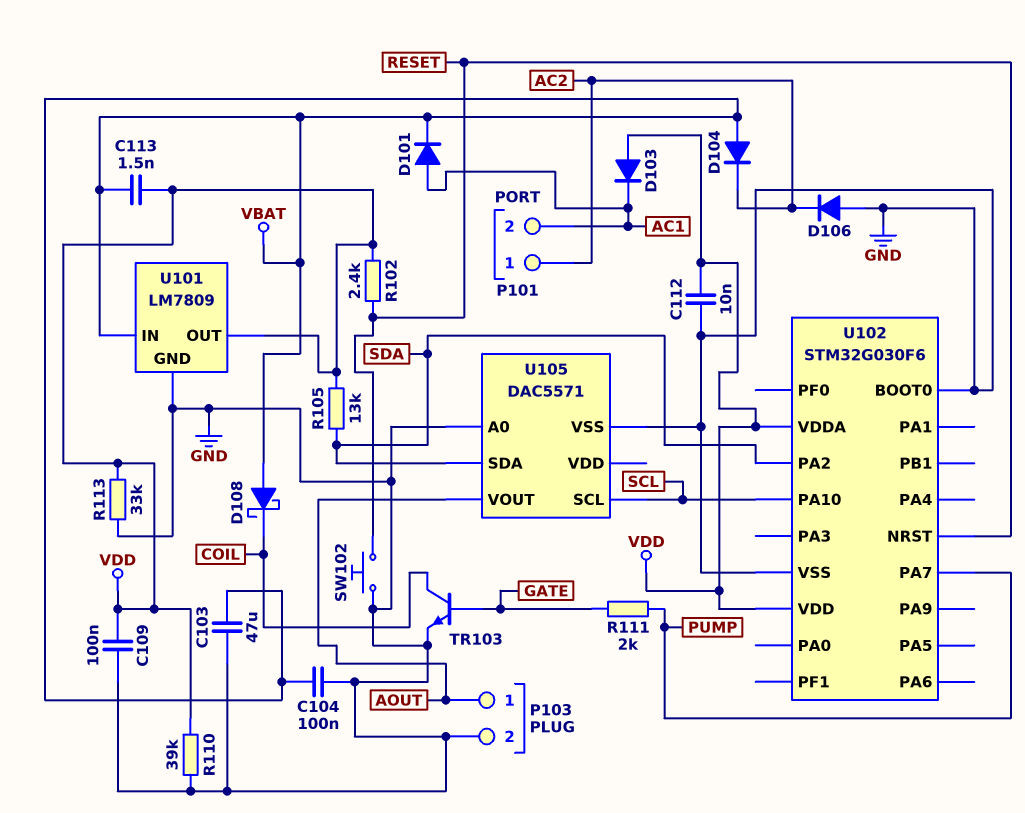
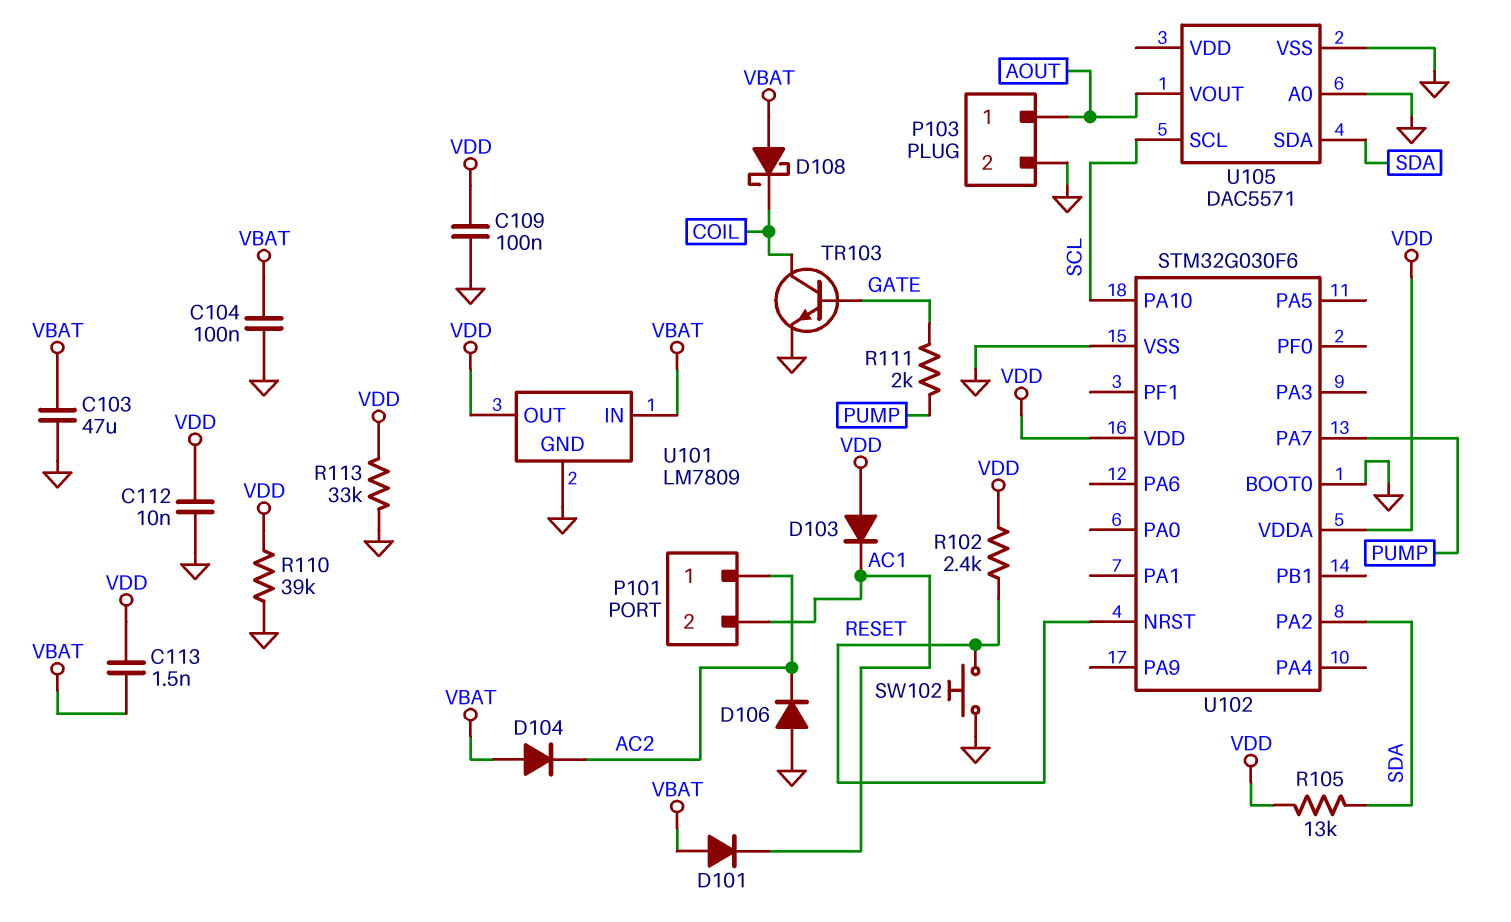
D101: diode (A AC1, K VBAT) -> diode (A VBAT, K AC1)

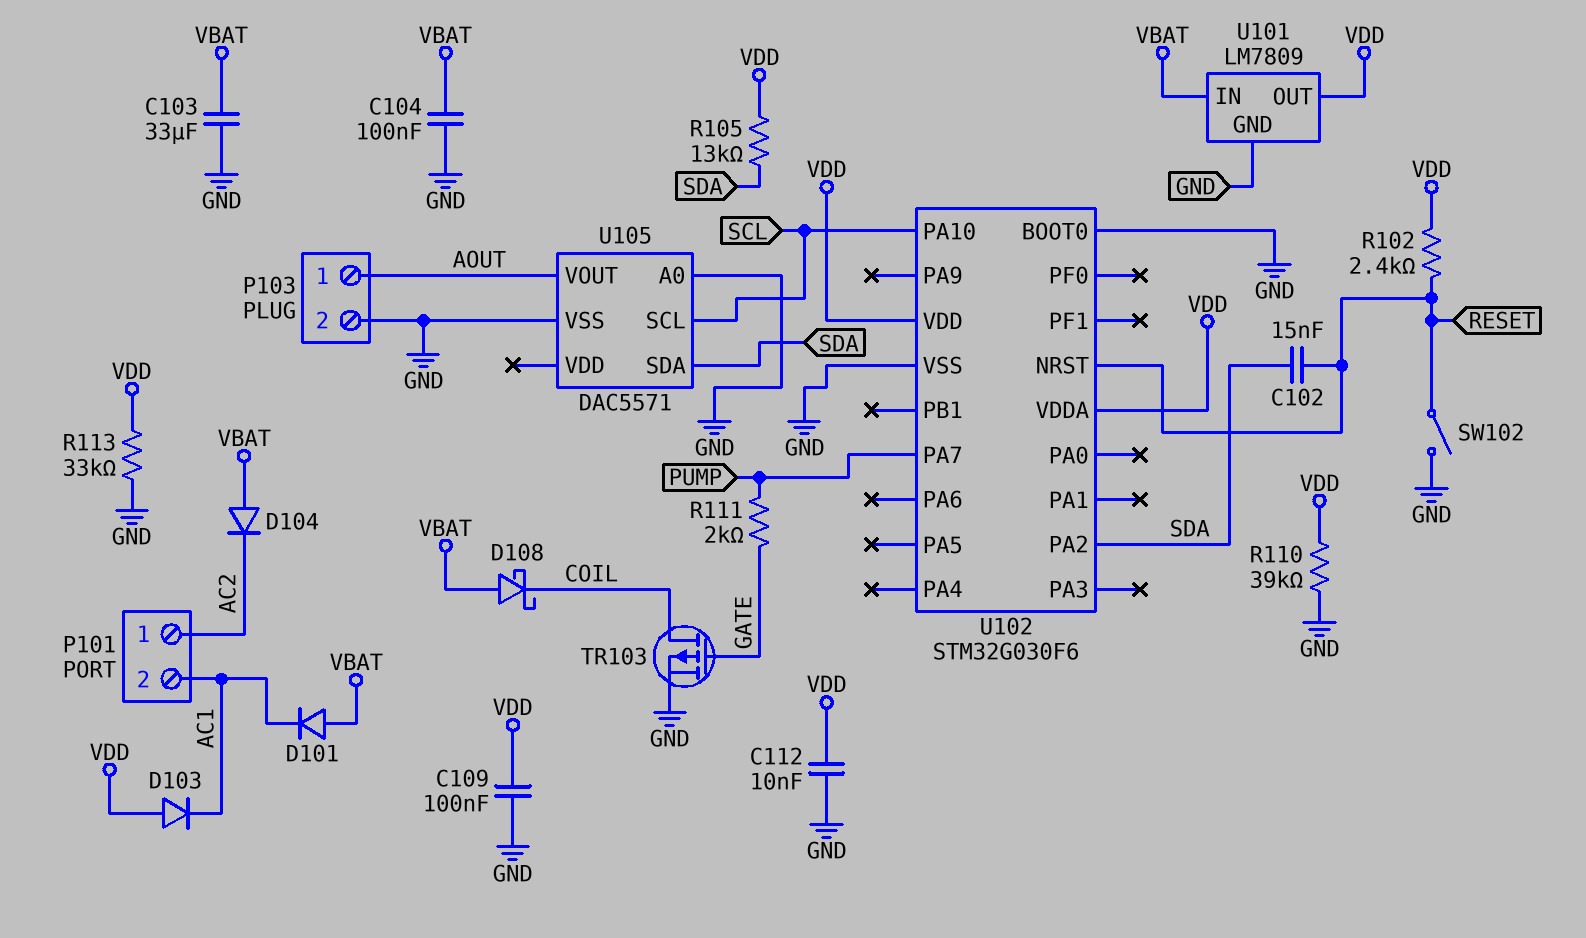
C102: none -> 15nF (RESET, SDA)
C103: 47uF (GND, VBAT) -> 33uF (GND, VBAT)
C113: 1.5nF (VBAT, VDD) -> none
D106: diode (A GND, K AC2) -> none
SW102: button (GND, RESET) -> switch (GND, RESET)
TR103: NPN (B GATE, C COIL, E GND) -> PMOS (G GATE, D COIL, S GND)

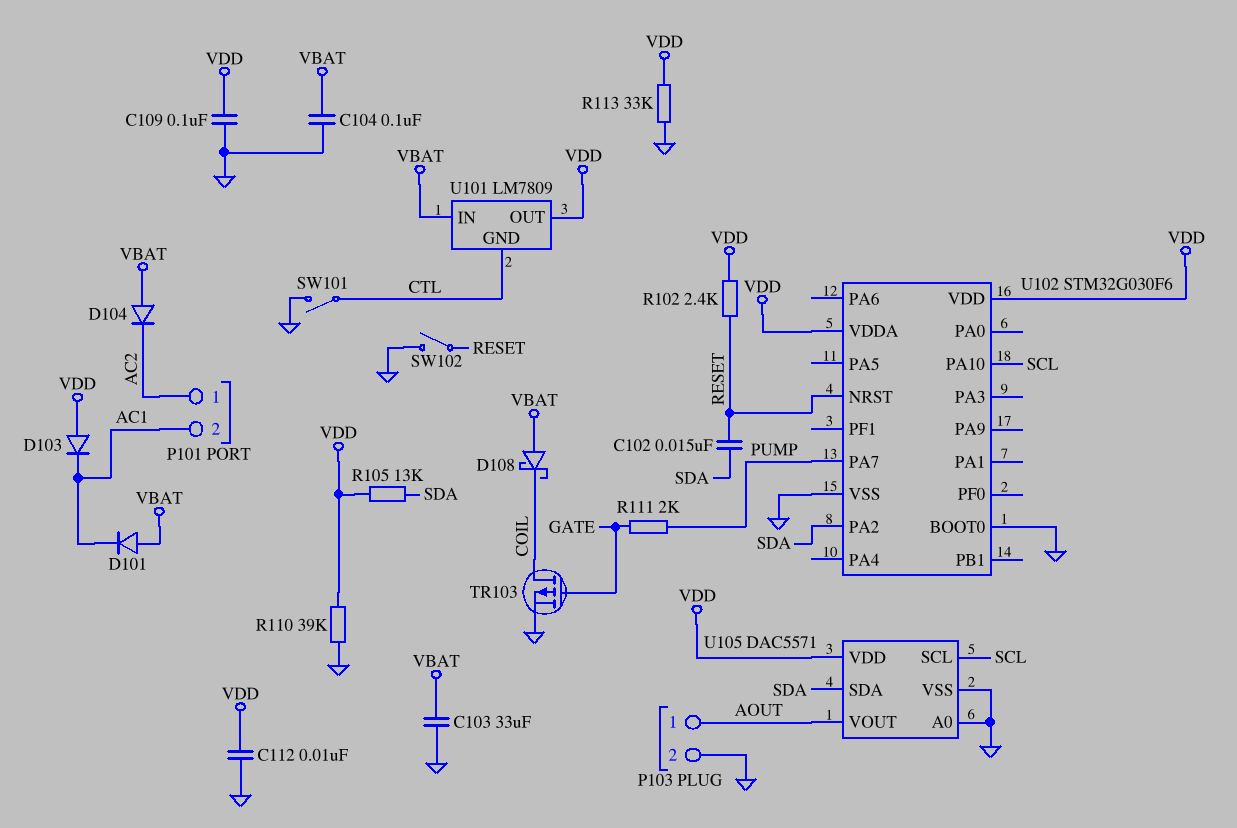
SW101: none -> switch (CTL, GND)
U101 pin GND: GND -> CTL
U105 pin VDD: none -> VDD

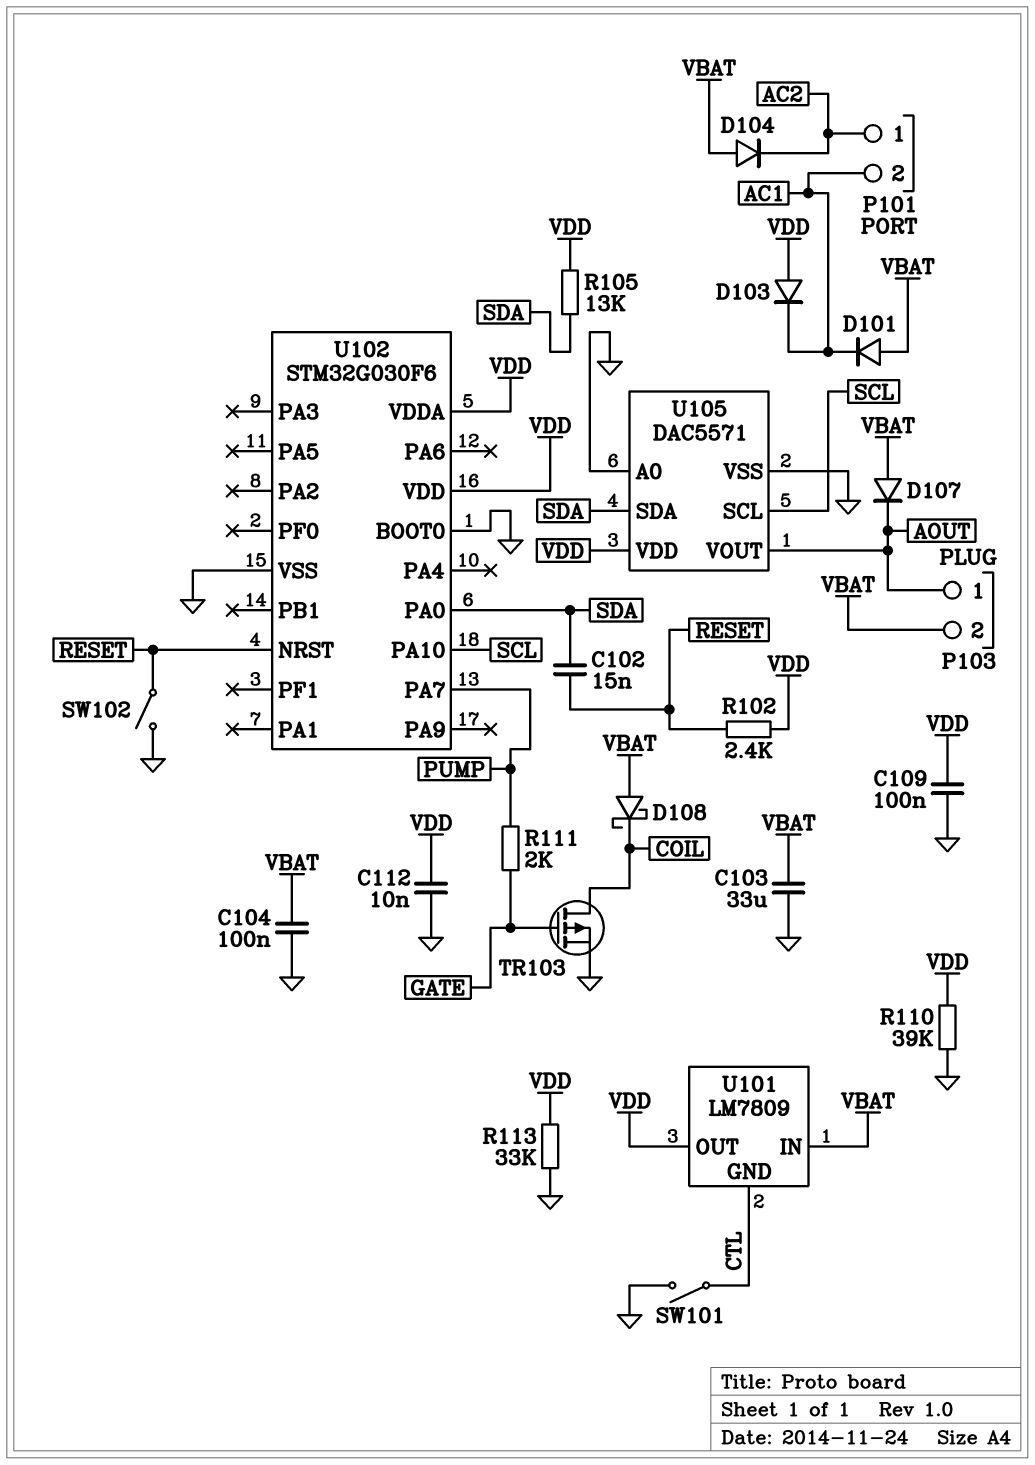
D107: none -> diode (A VBAT, K AOUT)
P103 pin 2: GND -> VBAT
U102 pin PA0: none -> SDA
U102 pin PA2: SDA -> none

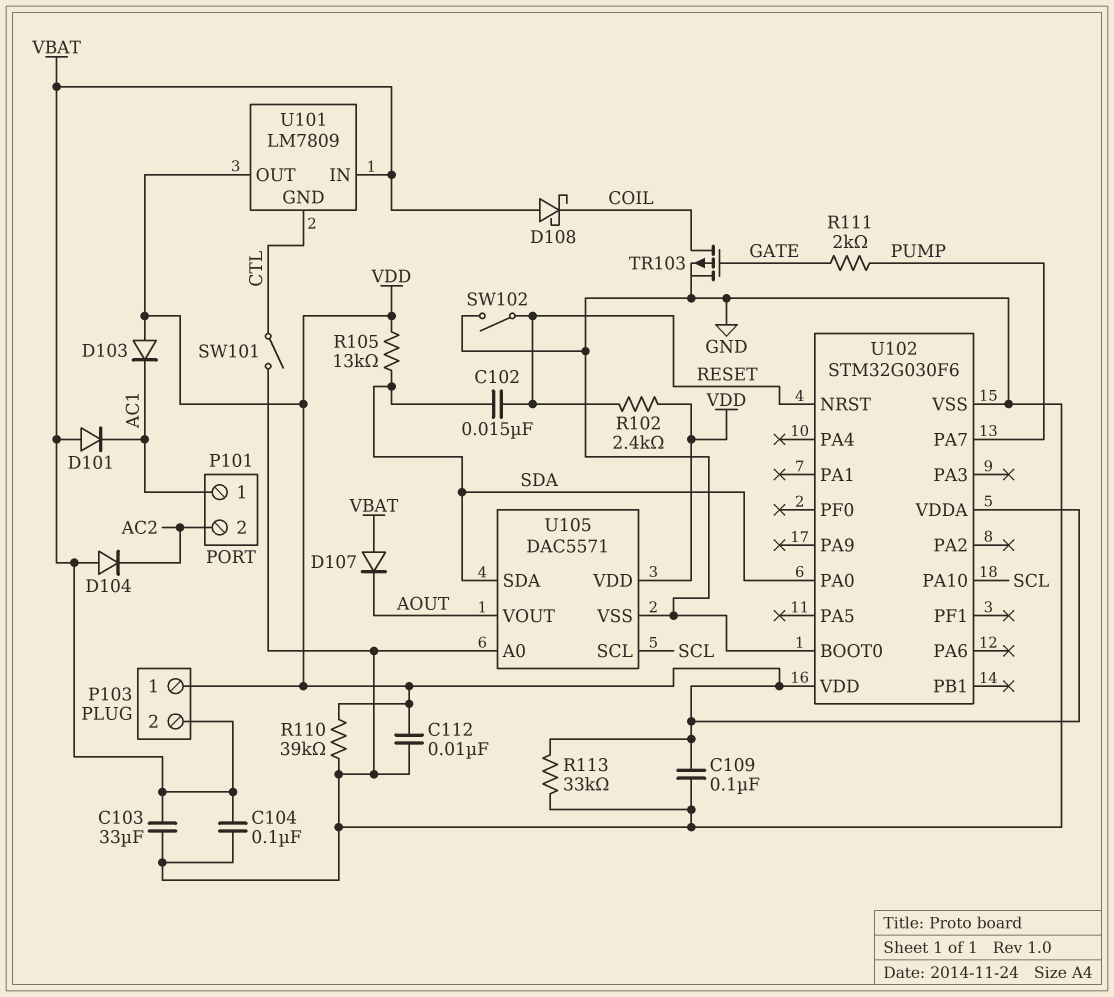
P101 pin 1: AC2 -> AC1
P101 pin 2: AC1 -> AC2
P103 pin 1: AOUT -> VDD

